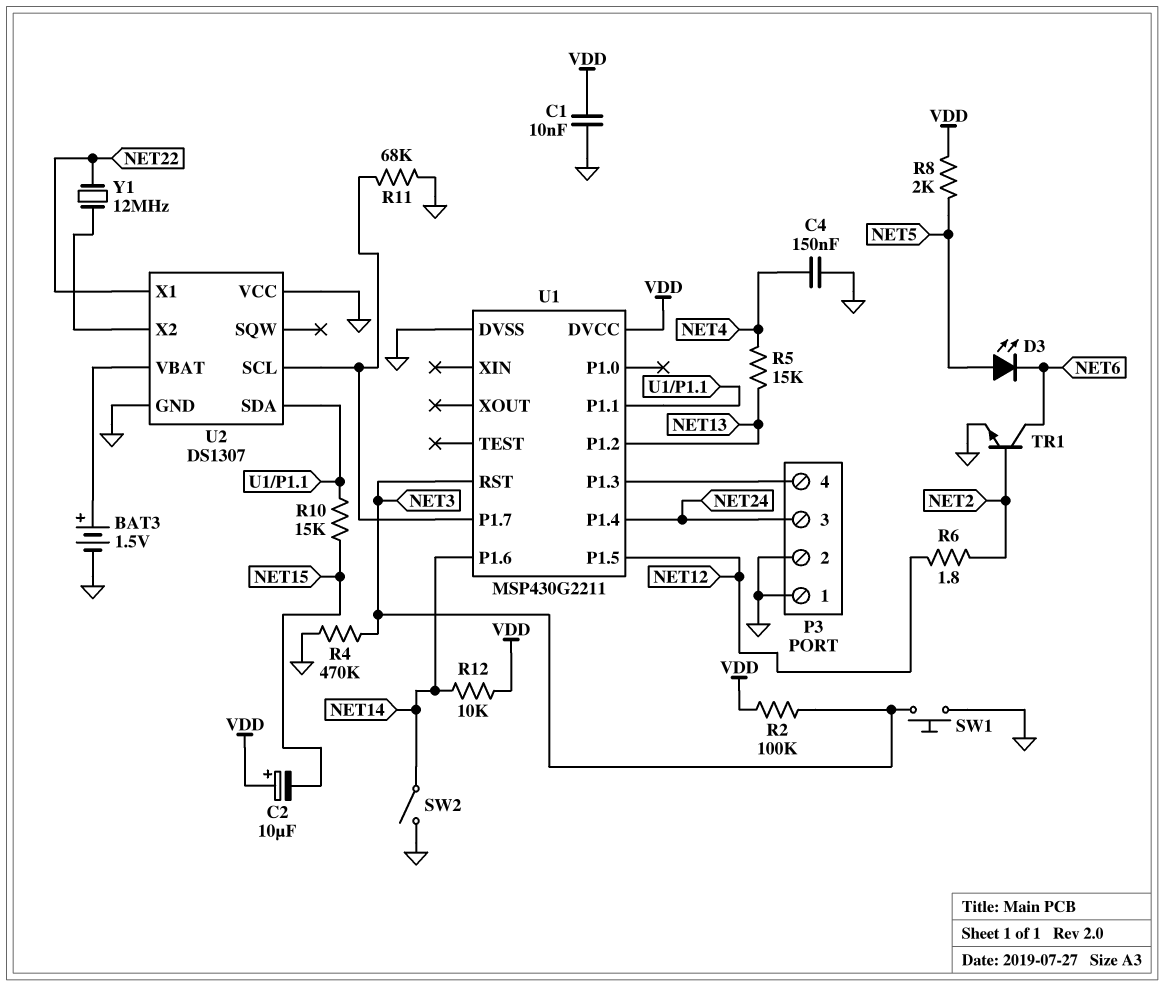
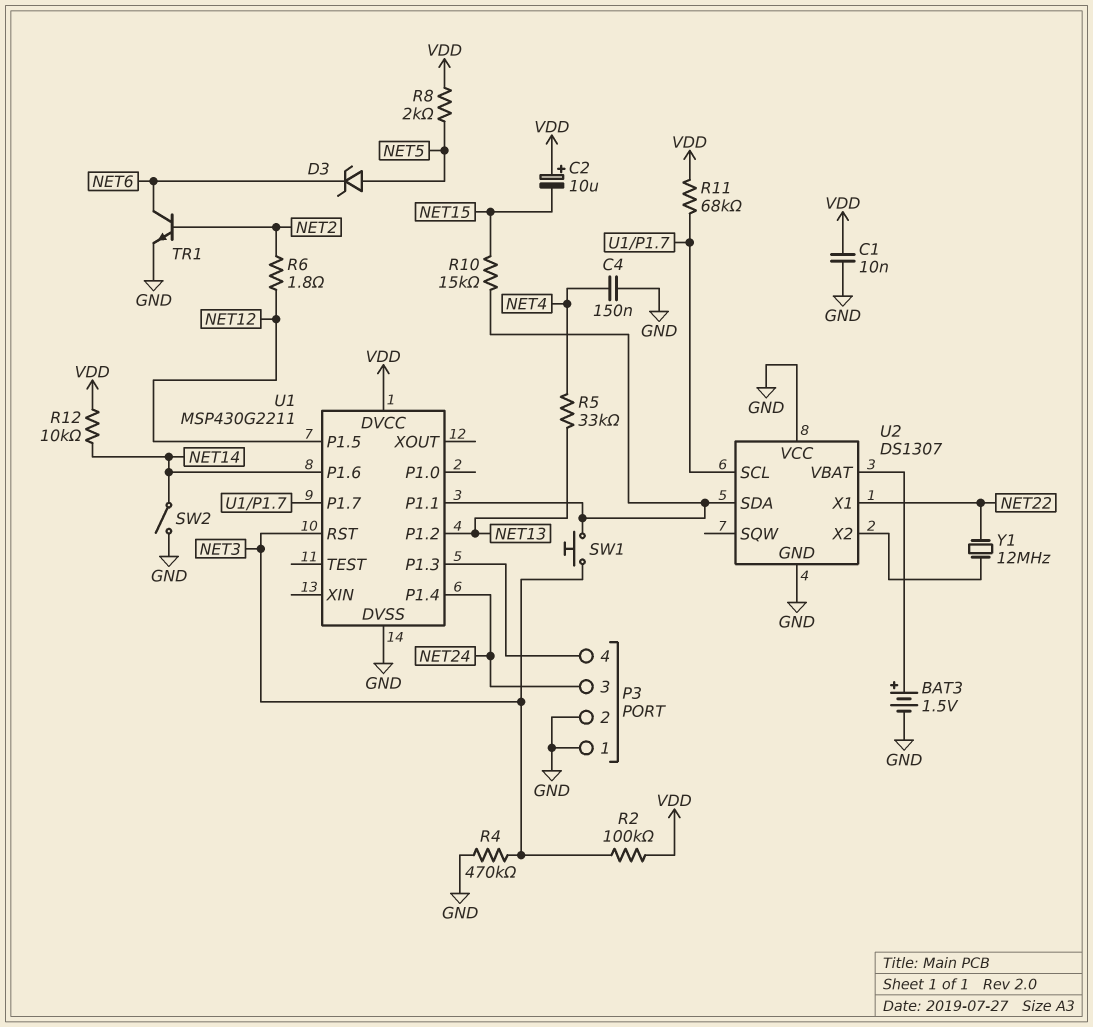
D3: LED (A NET5, K NET6) -> zener (A NET5, K NET6)
R5: 15k (NET4, NET13) -> 33k (NET4, NET13)
R11: 68k (GND, U1/P1.7) -> 68k (U1/P1.7, VDD)
SW1: button (GND, NET3) -> button (NET3, U1/P1.1)

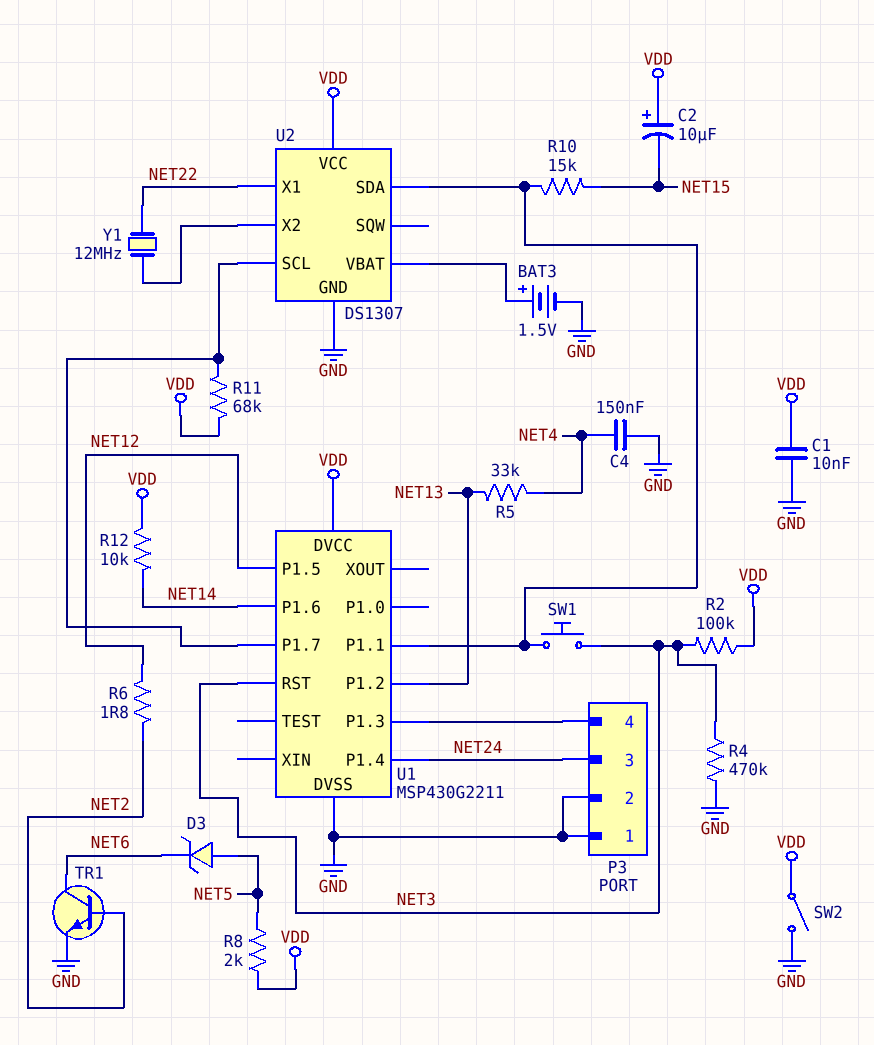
SW2: switch (GND, NET14) -> switch (GND, VDD)
U2 pin VCC: GND -> VDD

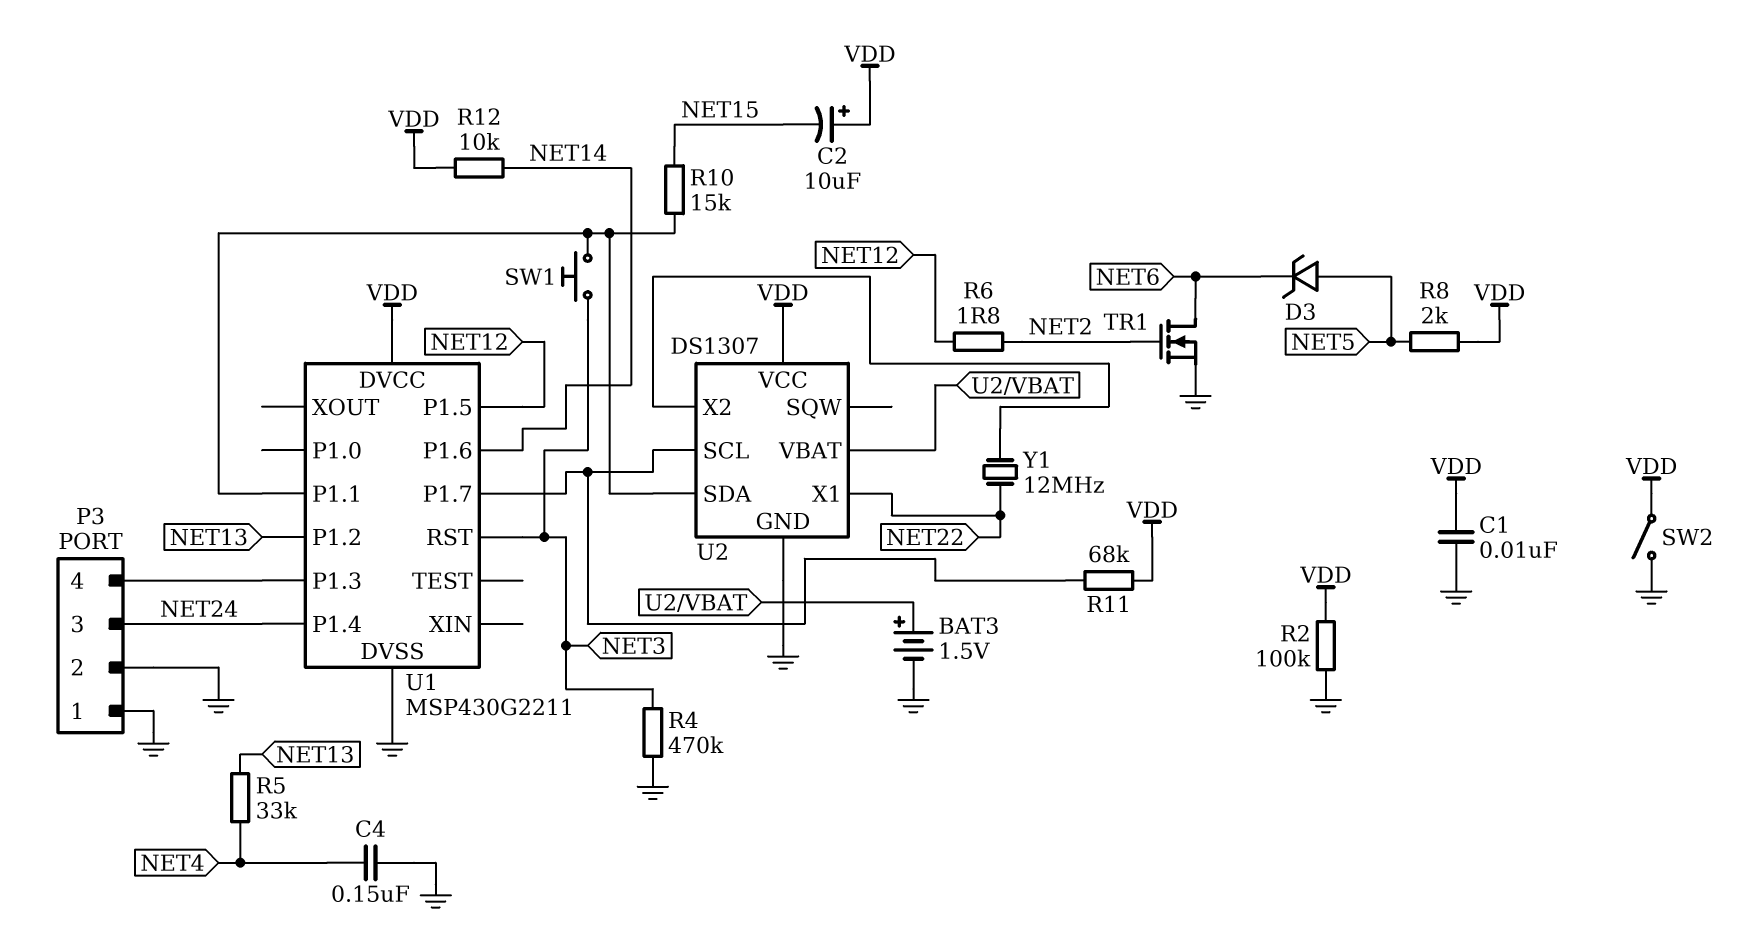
R2: 100k (NET3, VDD) -> 100k (GND, VDD)
TR1: NPN (B NET2, C NET6, E GND) -> NMOS (G NET2, D NET6, S GND)

